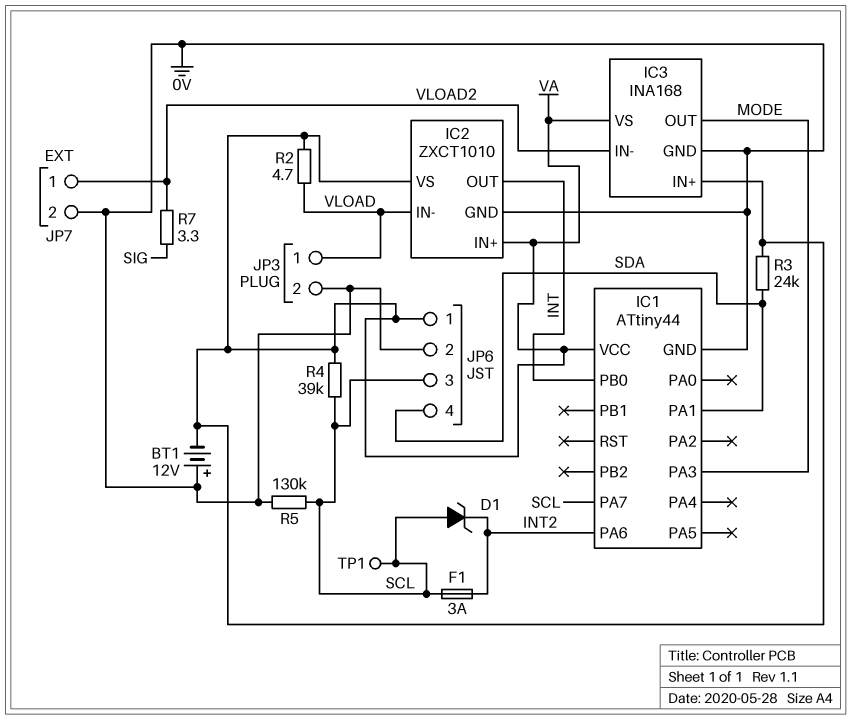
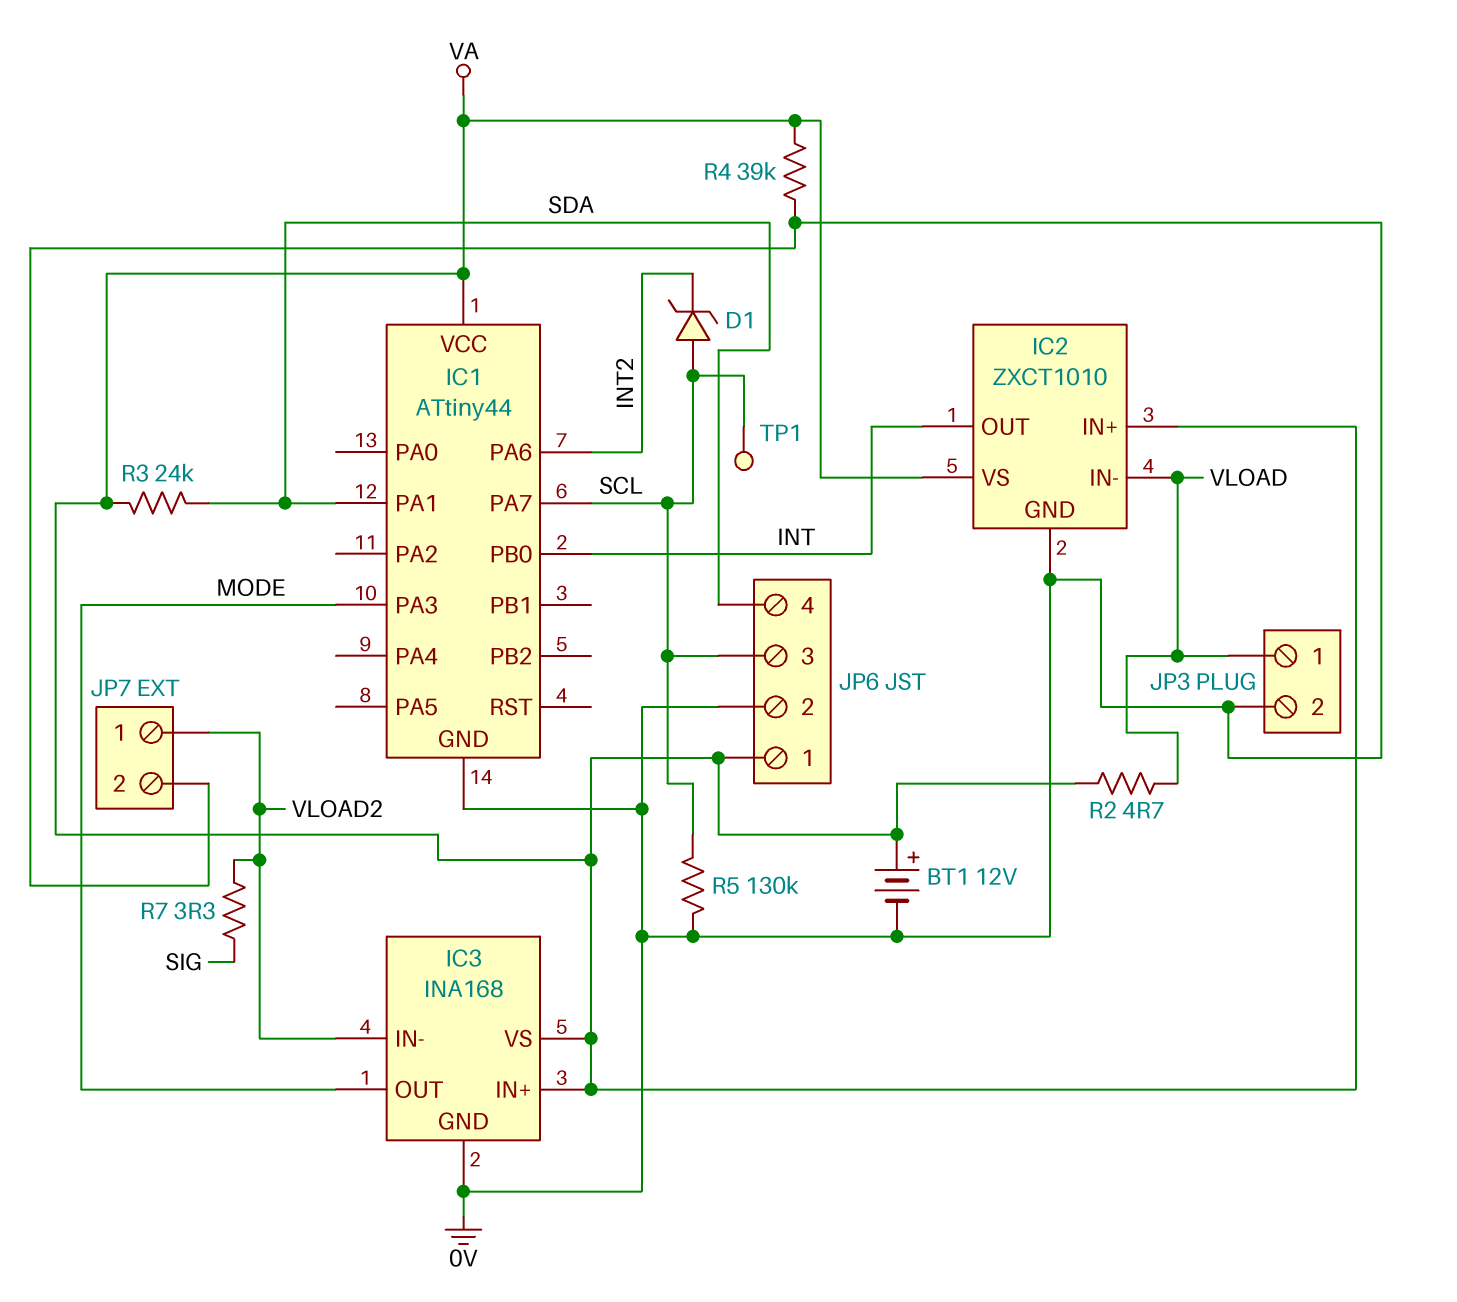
BT1: 12V (plus 0V, minus VA) -> 12V (plus VA, minus 0V)
F1: 3A (INT2, SCL) -> none
R4: 39k (SCL, VA) -> 39k (0V, VA)

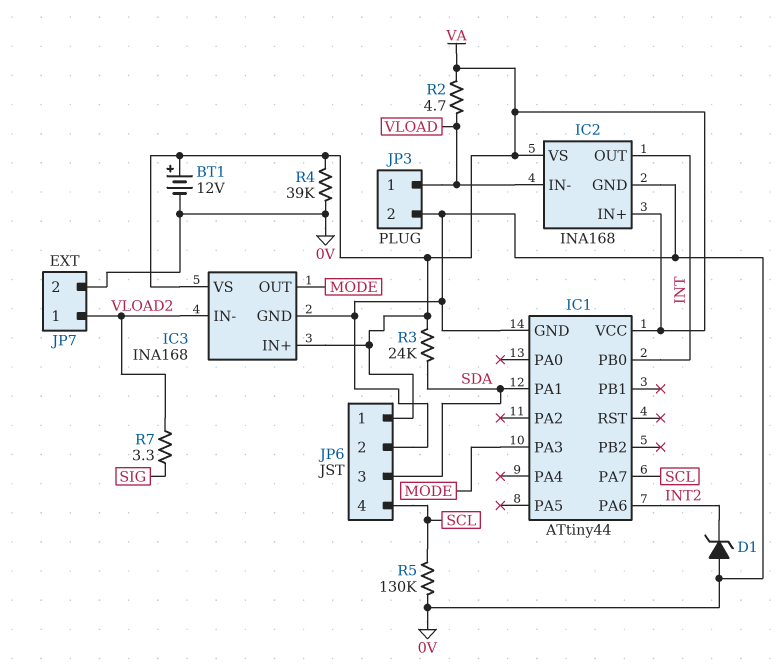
D1: zener (A SCL, K INT2) -> zener (A 0V, K INT2)
IC2: ZXCT1010 -> INA168
JP6 pin 3: SCL -> SDA
JP6 pin 4: SDA -> SCL
TP1: test point (SCL) -> none

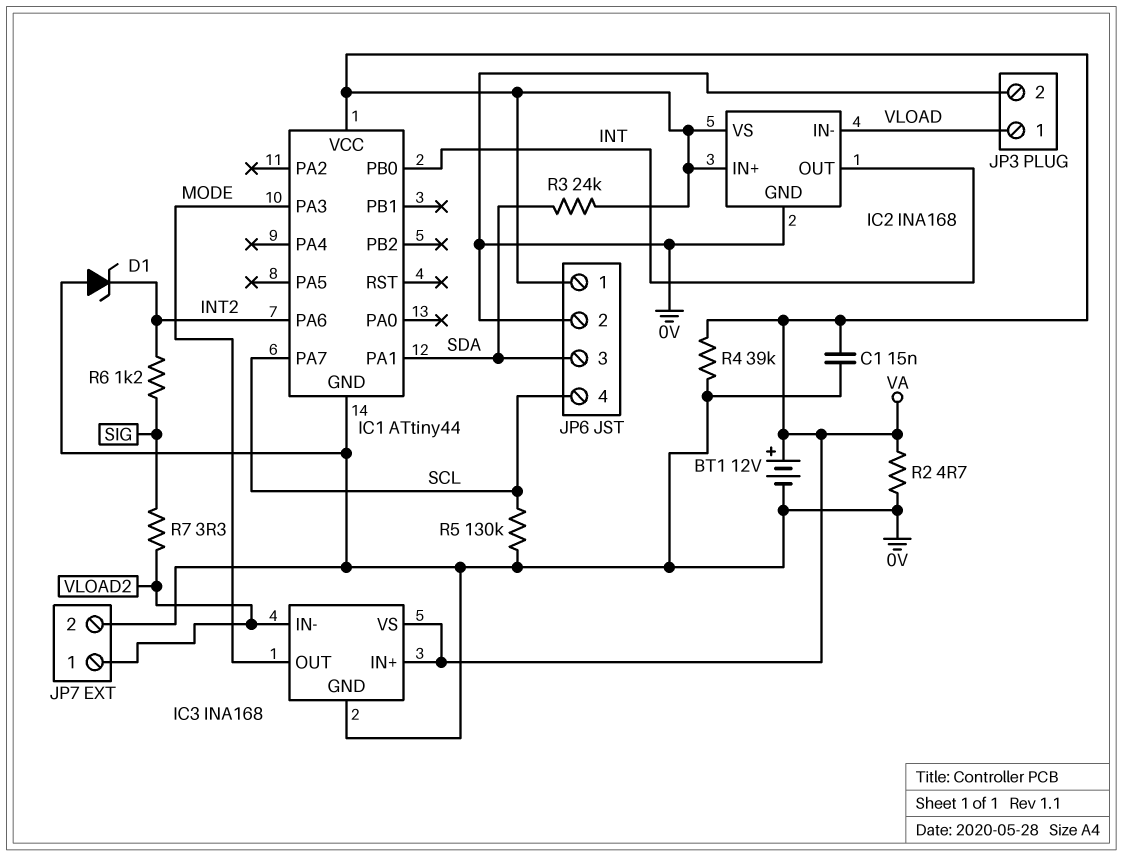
C1: none -> 15nF (0V, VA)
R2: 4.7 (VA, VLOAD) -> 4.7 (0V, VA)
R6: none -> 1.2k (INT2, SIG)

